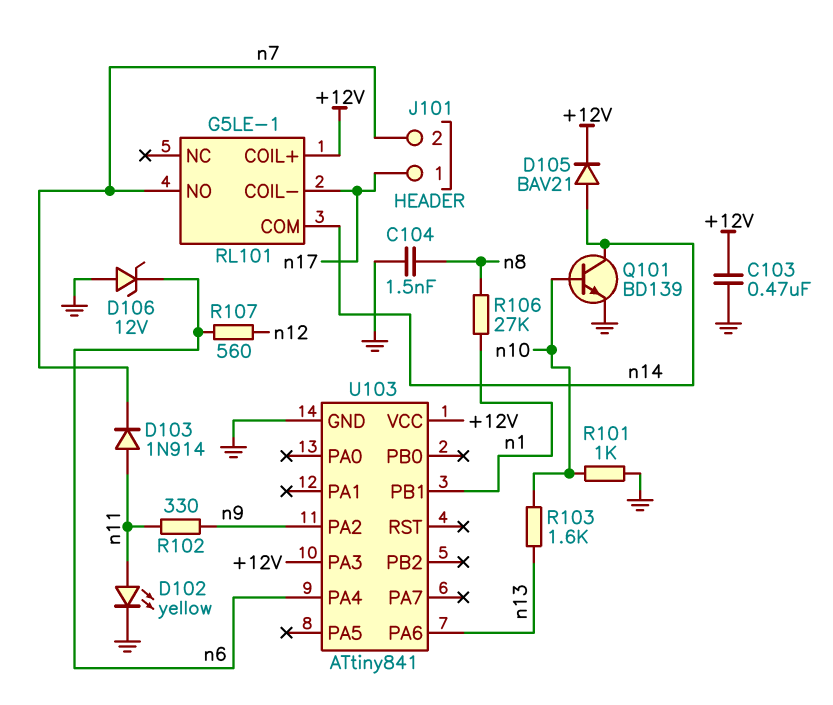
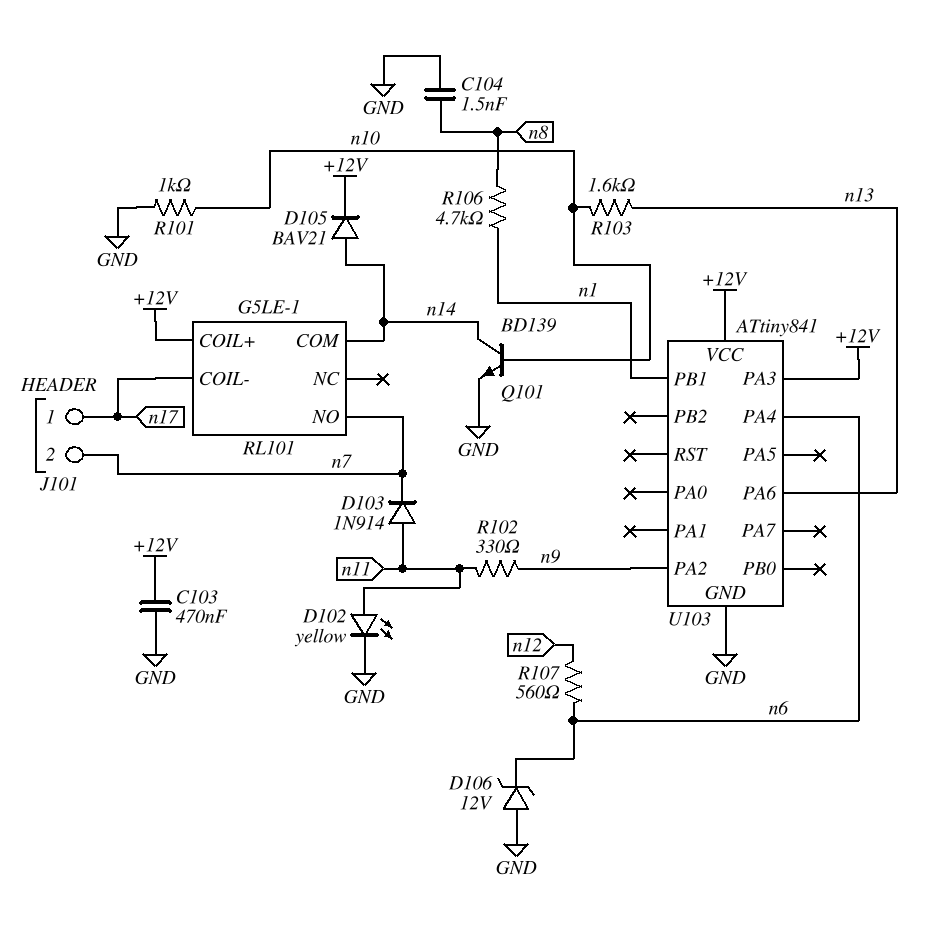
R106: 27k (n1, n8) -> 4.7k (n1, n8)

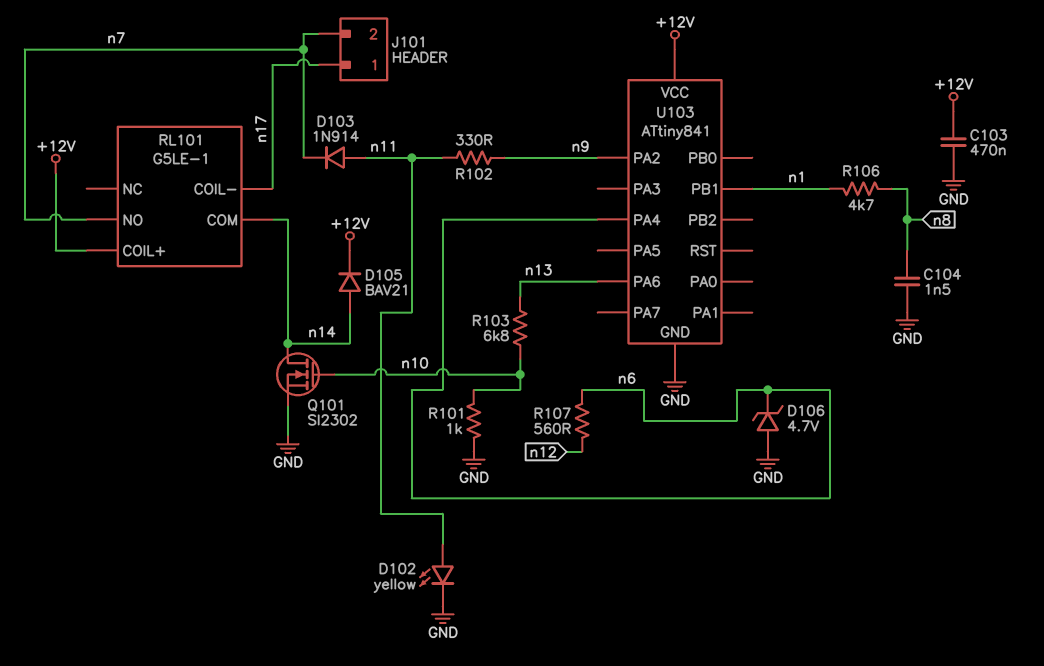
D106: zener 12V (A GND, K n6) -> zener 4.7V (A GND, K n6)
Q101: NPN BD139 (B n10, C n14, E GND) -> NMOS SI2302 (G n10, D n14, S GND)
R103: 1.6k (n10, n13) -> 6.8k (n10, n13)
U103 pin PA3: +12V -> none

